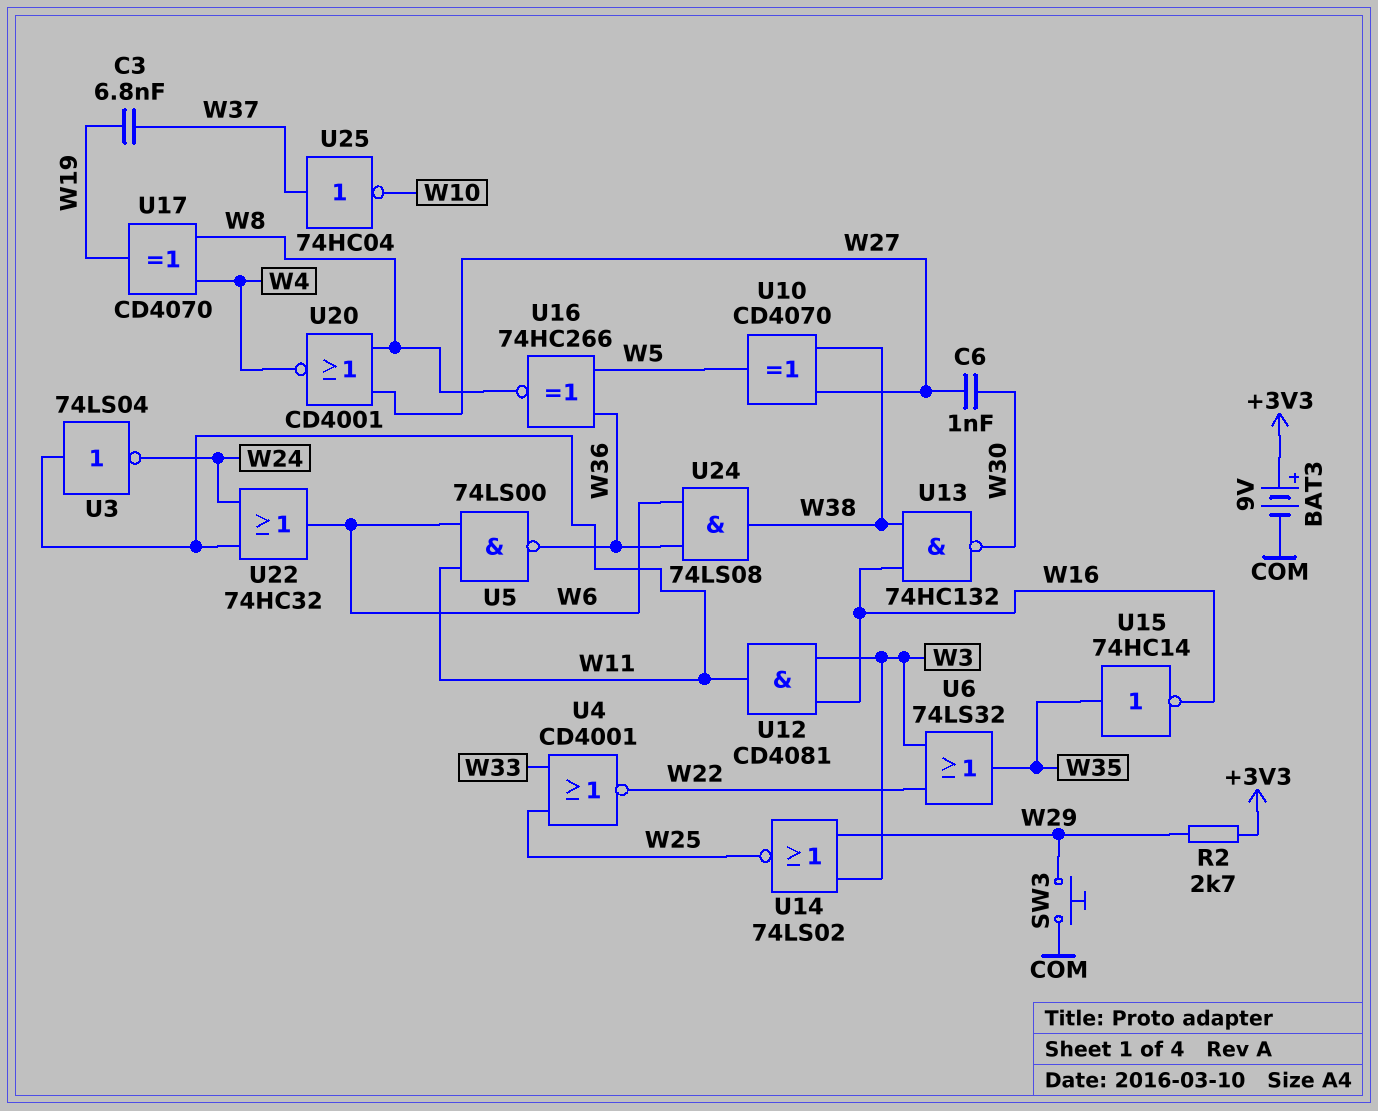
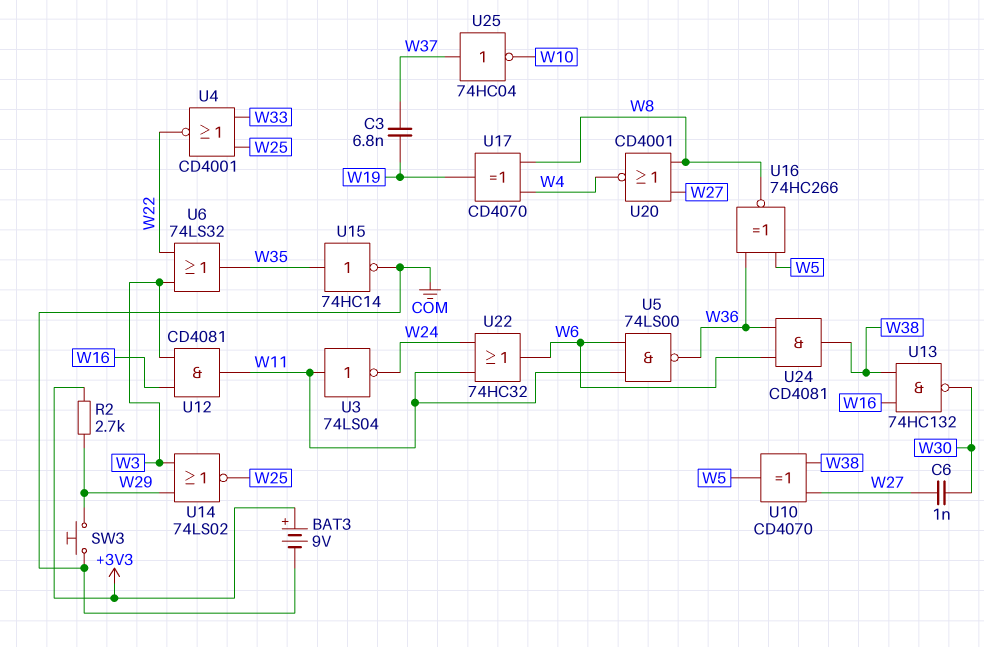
U15: NOT 74HC14 (in W35, out W16) -> NOT 74HC14 (in W35, out COM)
U24: AND 74LS08 (in W6, in W36, out W38) -> AND CD4081 (in W6, in W36, out W38)

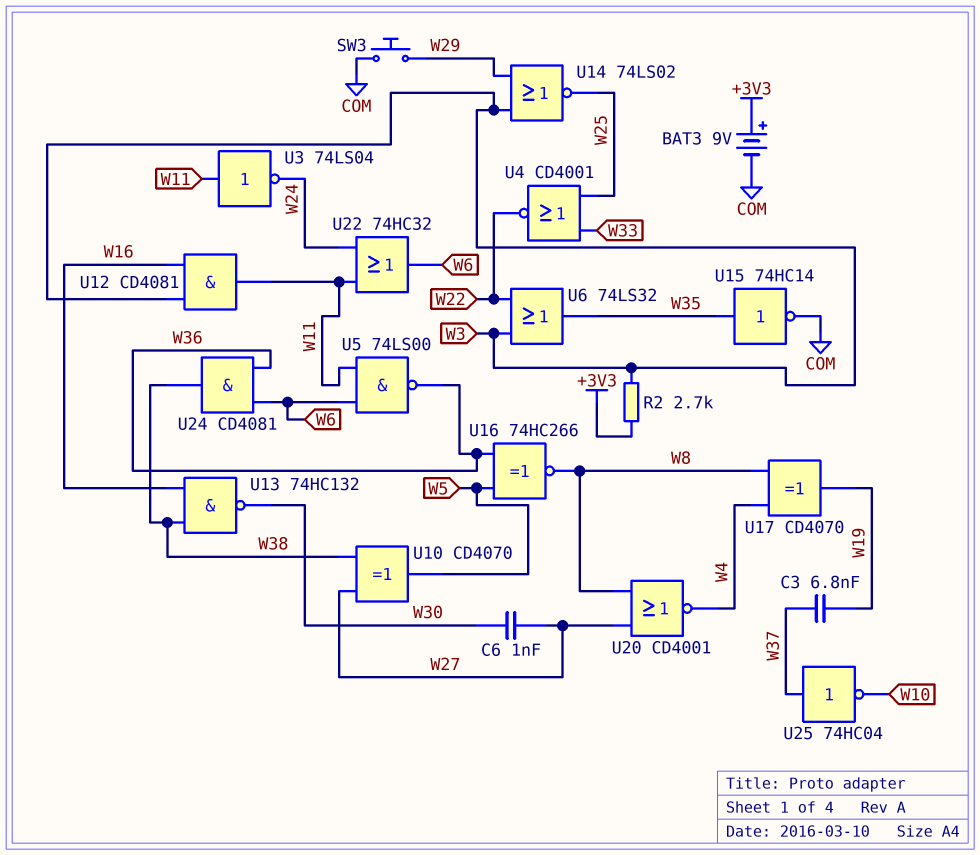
R2: 2.7k (+3V3, W29) -> 2.7k (+3V3, W3)

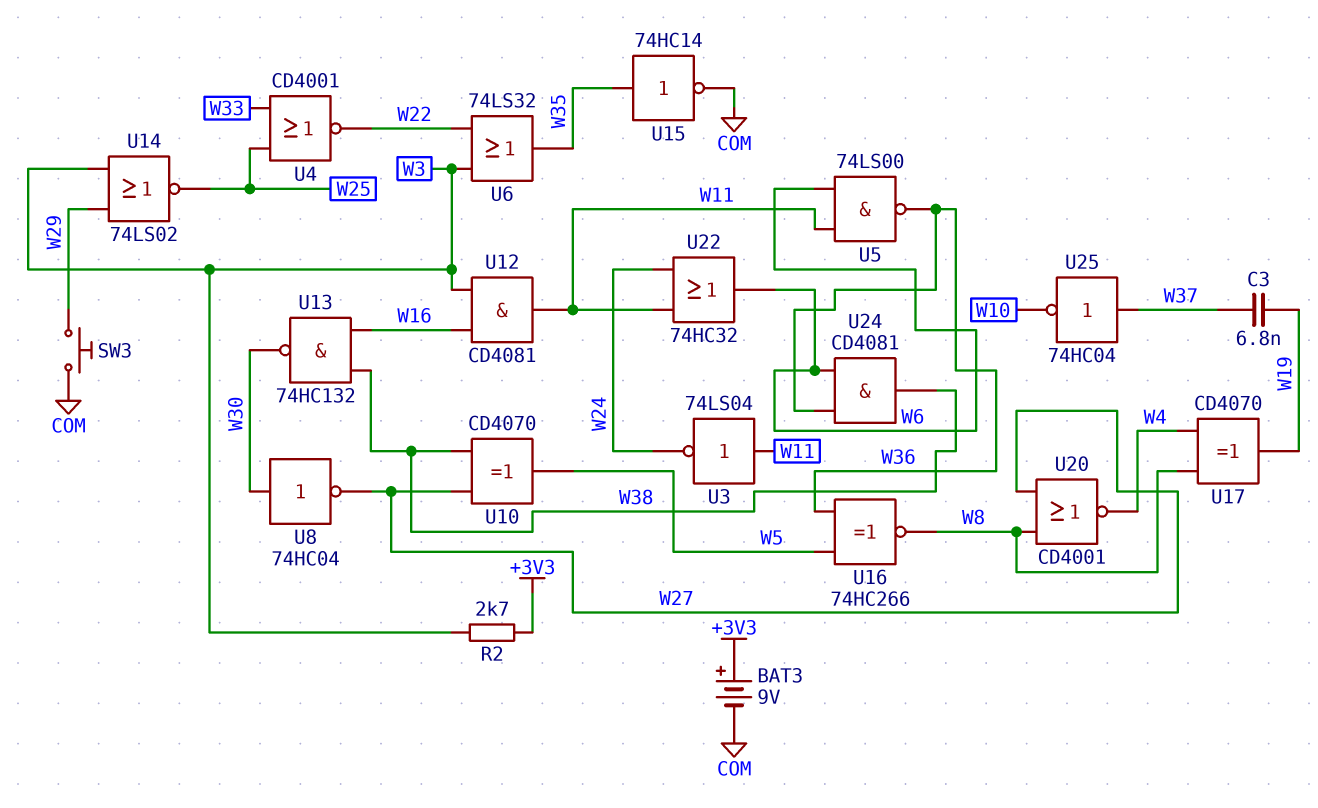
C6: 1nF (W27, W30) -> none
U8: none -> NOT 74HC04 (in W30, out W27)

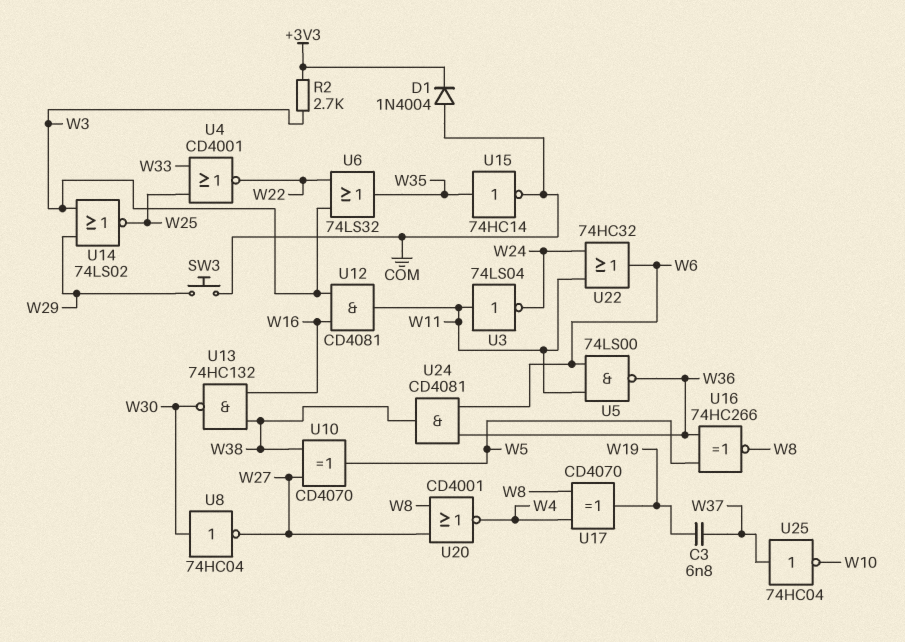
BAT3: 9V (plus +3V3, minus COM) -> none
D1: none -> diode 1N4004 (A COM, K +3V3)

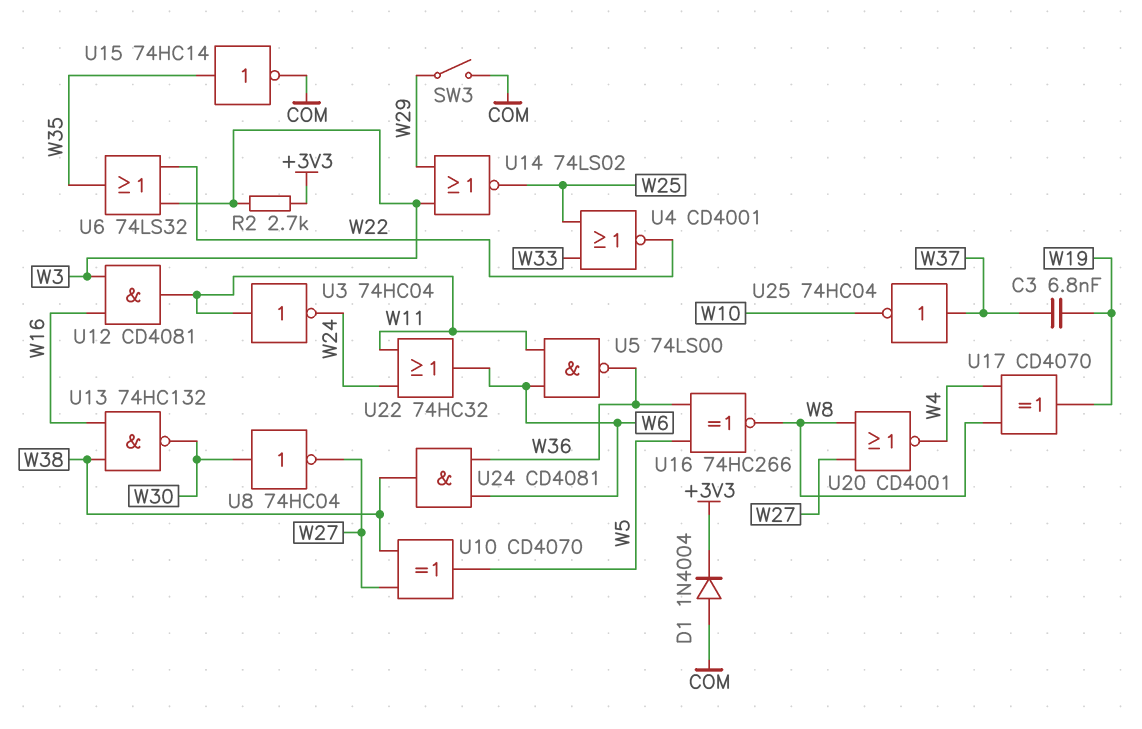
SW3: button (COM, W29) -> switch (COM, W29)
U3: NOT 74LS04 (in W11, out W24) -> NOT 74HC04 (in W11, out W24)

